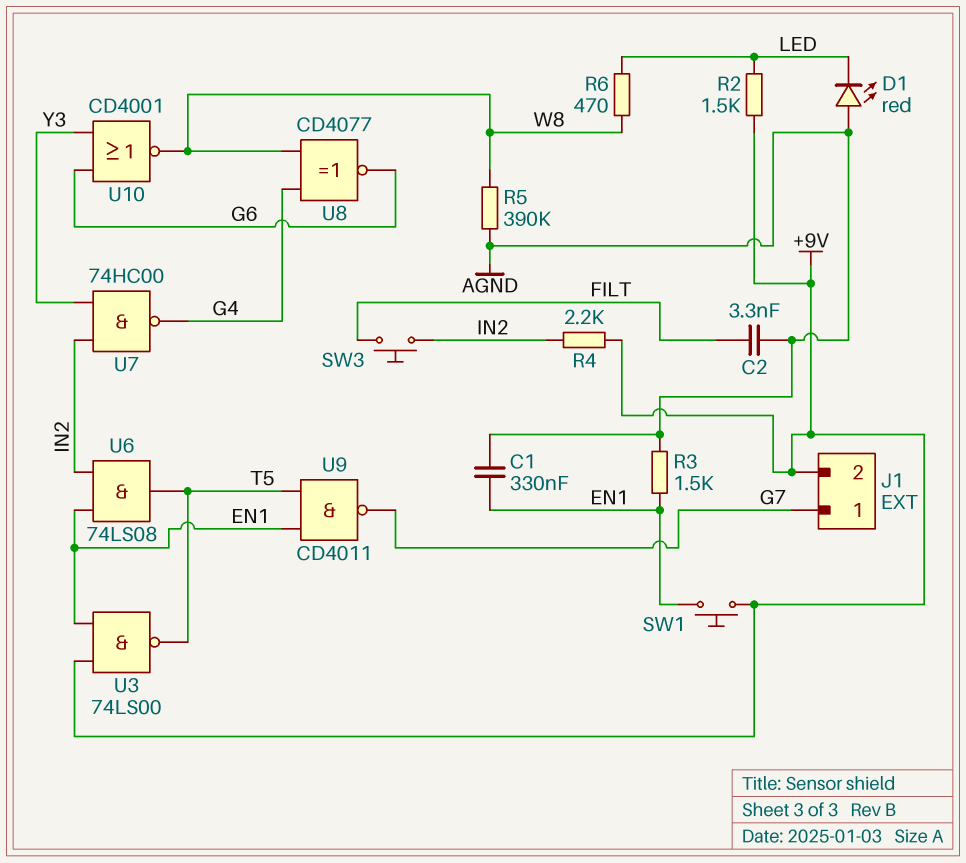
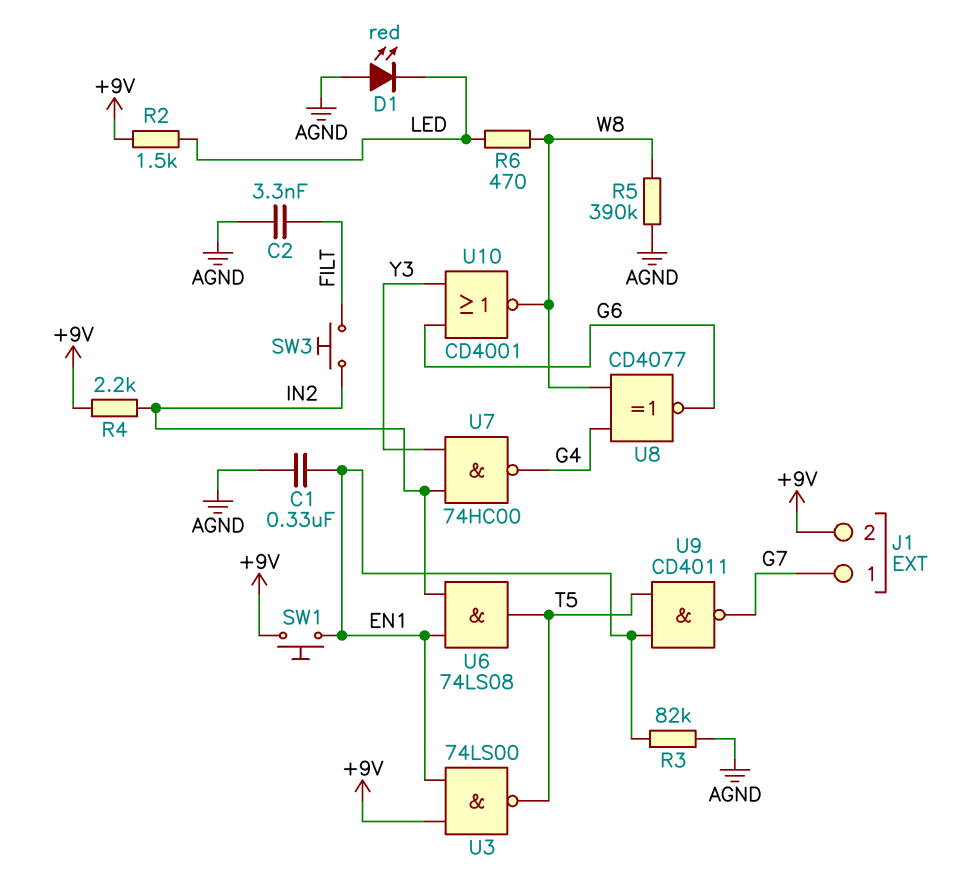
R3: 1.5k (AGND, EN1) -> 82k (AGND, EN1)

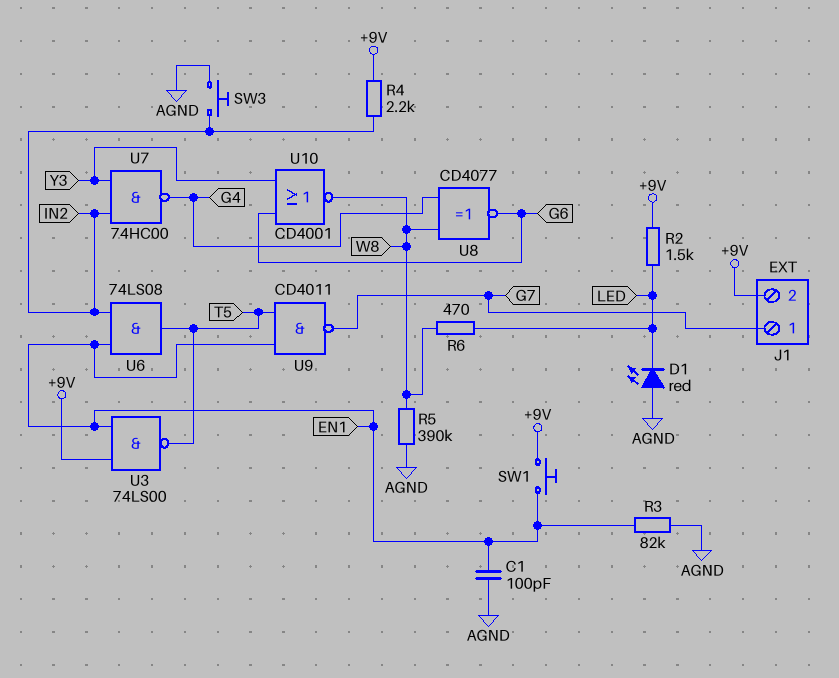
C1: 330nF (AGND, EN1) -> 100pF (AGND, EN1)
C2: 3.3nF (AGND, FILT) -> none
SW3: button (FILT, IN2) -> button (AGND, IN2)

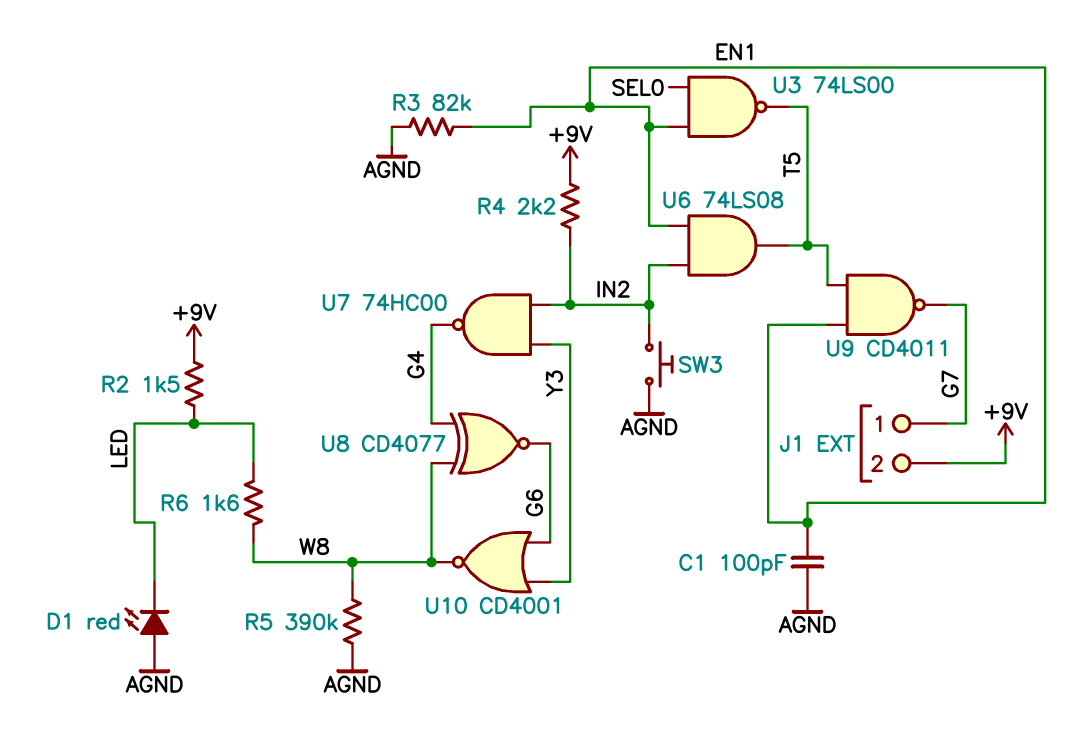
R6: 470 (LED, W8) -> 1.6k (LED, W8)
SW1: button (+9V, EN1) -> none
U3: NAND 74LS00 (in +9V, in EN1, out T5) -> NAND 74LS00 (in EN1, in SEL0, out T5)

